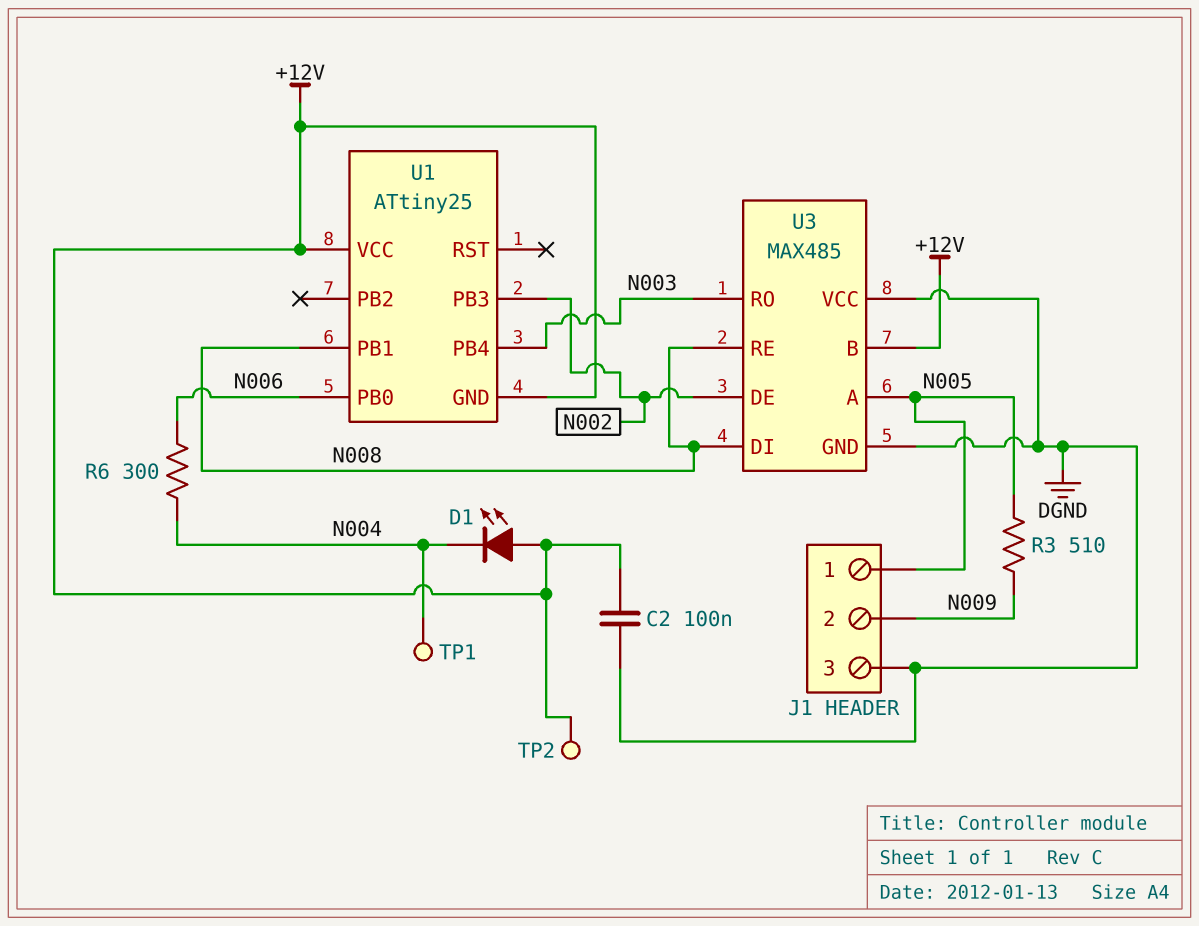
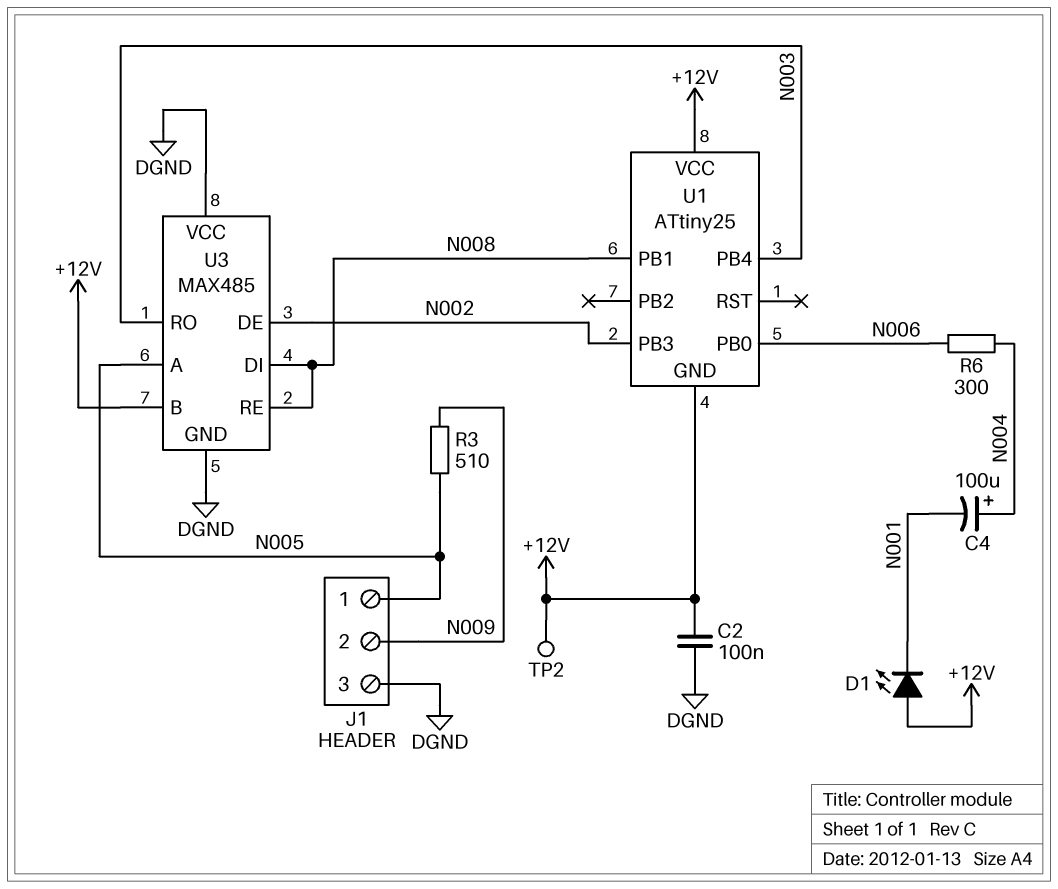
C4: none -> 100uF (plus N004, minus N001)
D1: LED (A +12V, K N004) -> LED (A +12V, K N001)
TP1: test point (N004) -> none

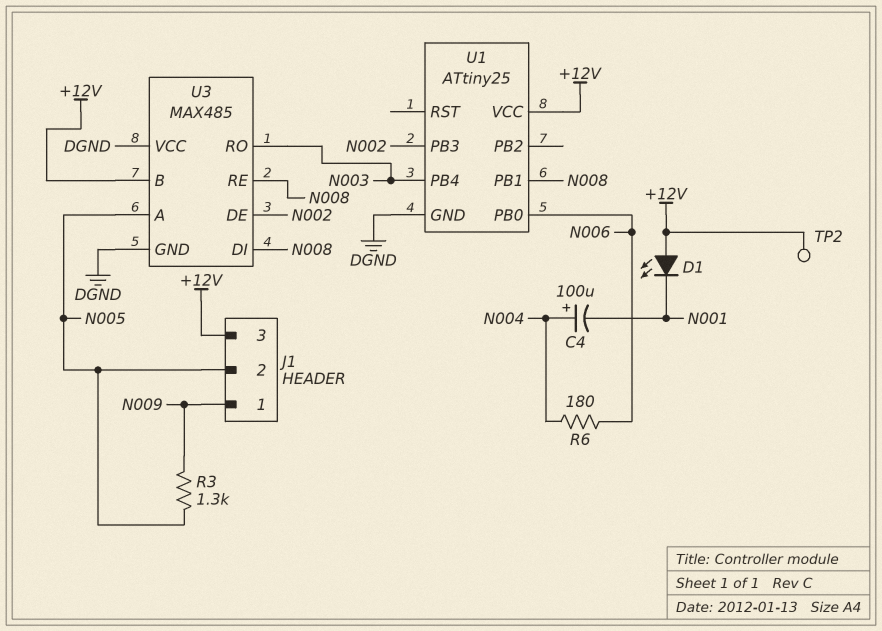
C2: 100nF (+12V, DGND) -> none
J1 pin 1: N005 -> N009
J1 pin 2: N009 -> N005
J1 pin 3: DGND -> +12V
R3: 510 (N005, N009) -> 1.3k (N005, N009)
R6: 300 (N004, N006) -> 180 (N004, N006)
U1 pin GND: +12V -> DGND

